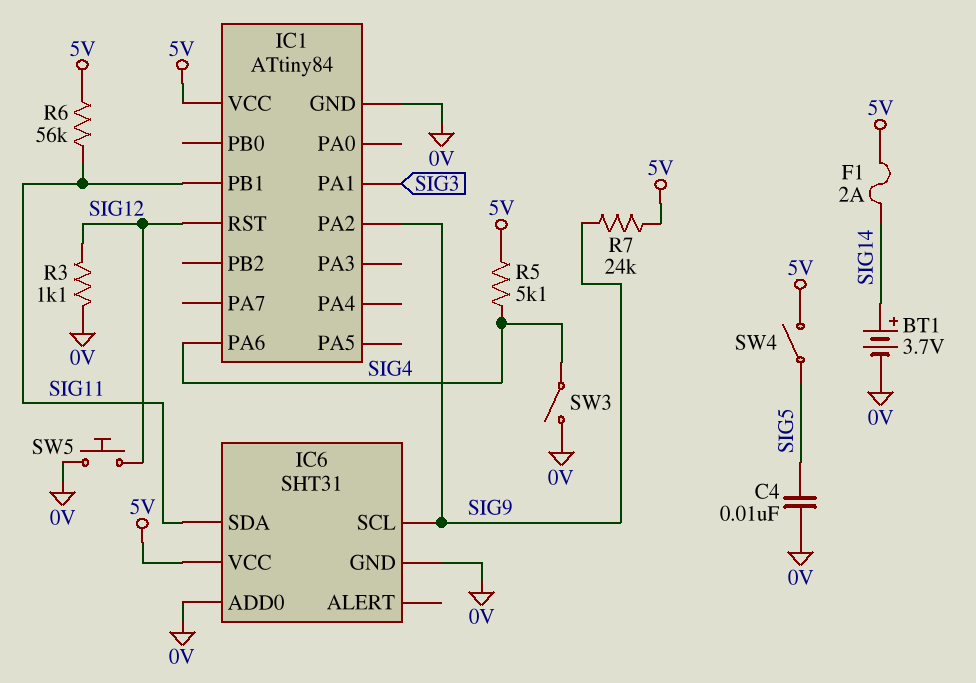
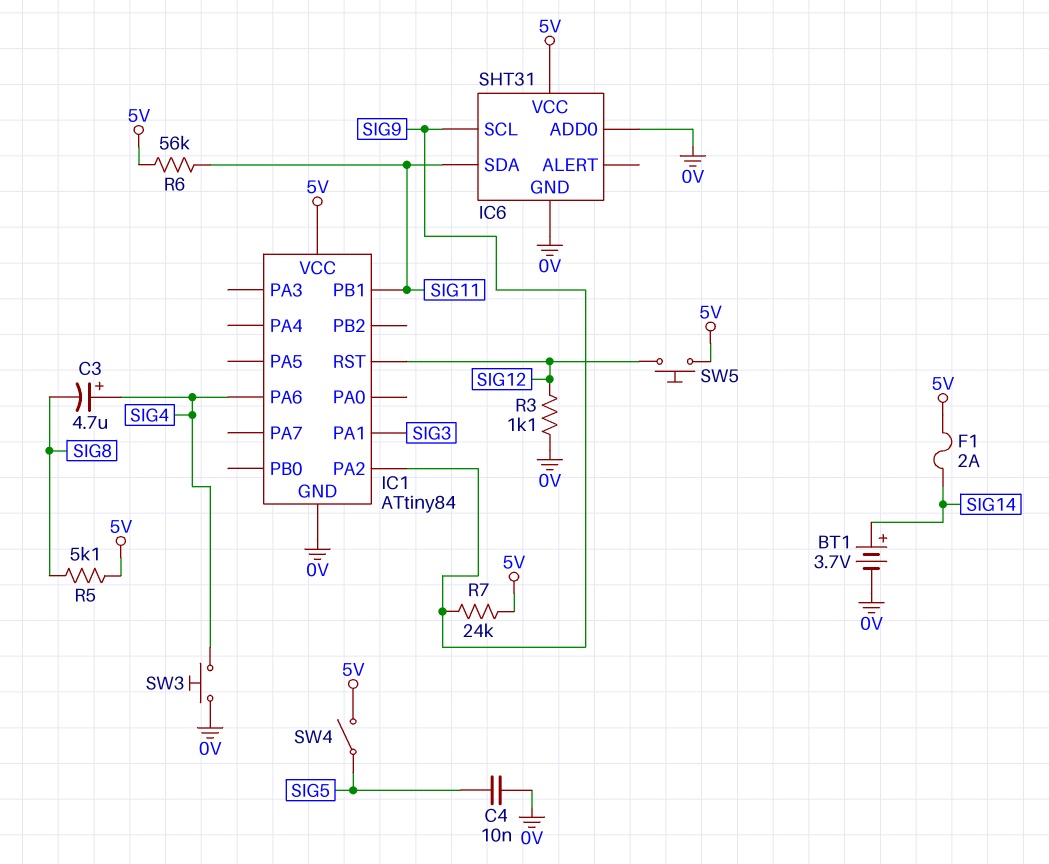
C3: none -> 4.7uF (plus SIG4, minus SIG8)
R5: 5.1k (5V, SIG4) -> 5.1k (5V, SIG8)
SW3: switch (0V, SIG4) -> button (0V, SIG4)
SW5: button (0V, SIG12) -> button (5V, SIG12)

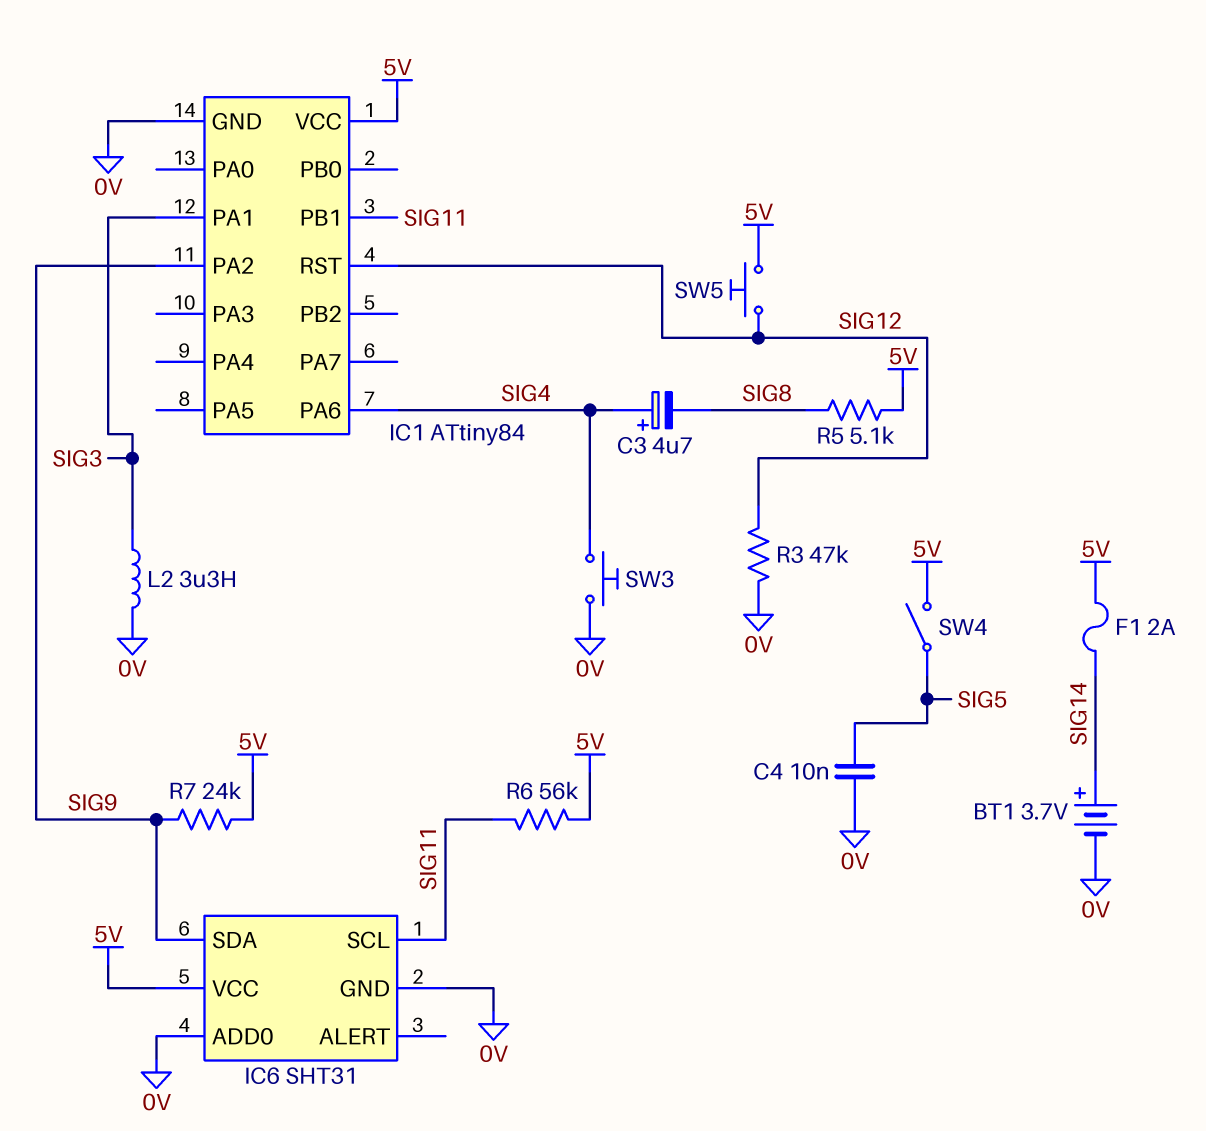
IC6 pin SCL: SIG9 -> SIG11
IC6 pin SDA: SIG11 -> SIG9
L2: none -> 3.3uH (0V, SIG3)
R3: 1.1k (0V, SIG12) -> 47k (0V, SIG12)

